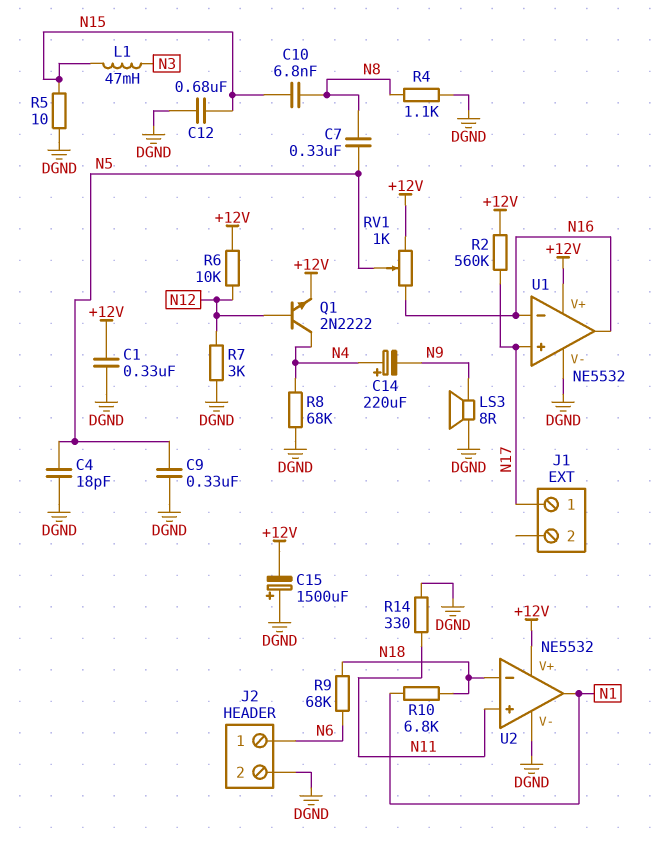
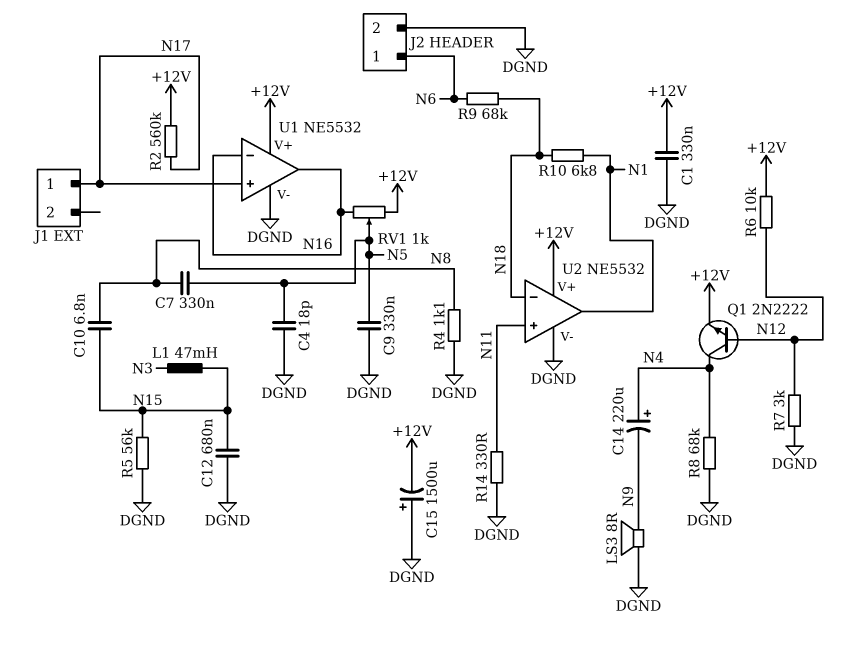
R5: 10 (DGND, N15) -> 56k (DGND, N15)

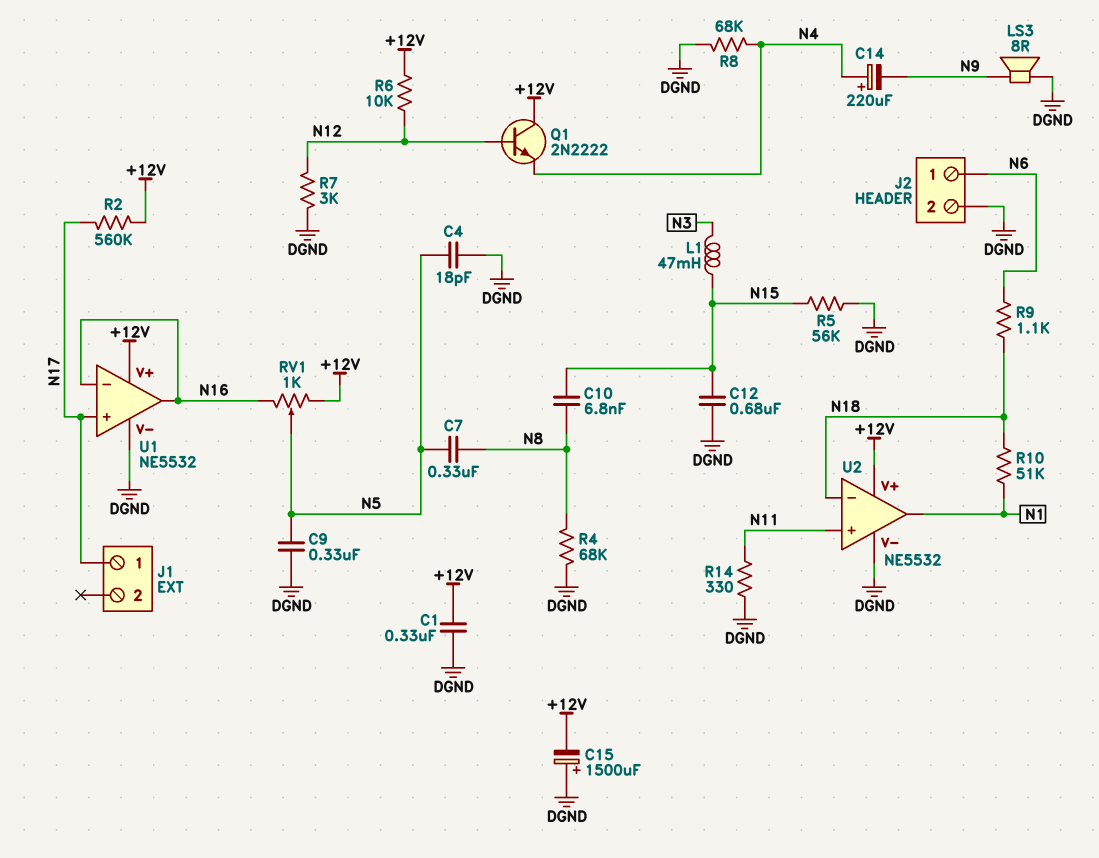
Q1: NPN 2N2222 (B N12, C N4, E +12V) -> NPN 2N2222 (B N12, C +12V, E N4)
R4: 1.1k (DGND, N8) -> 68k (DGND, N8)
R9: 68k (N6, N18) -> 1.1k (N6, N18)
R10: 6.8k (N1, N18) -> 51k (N1, N18)

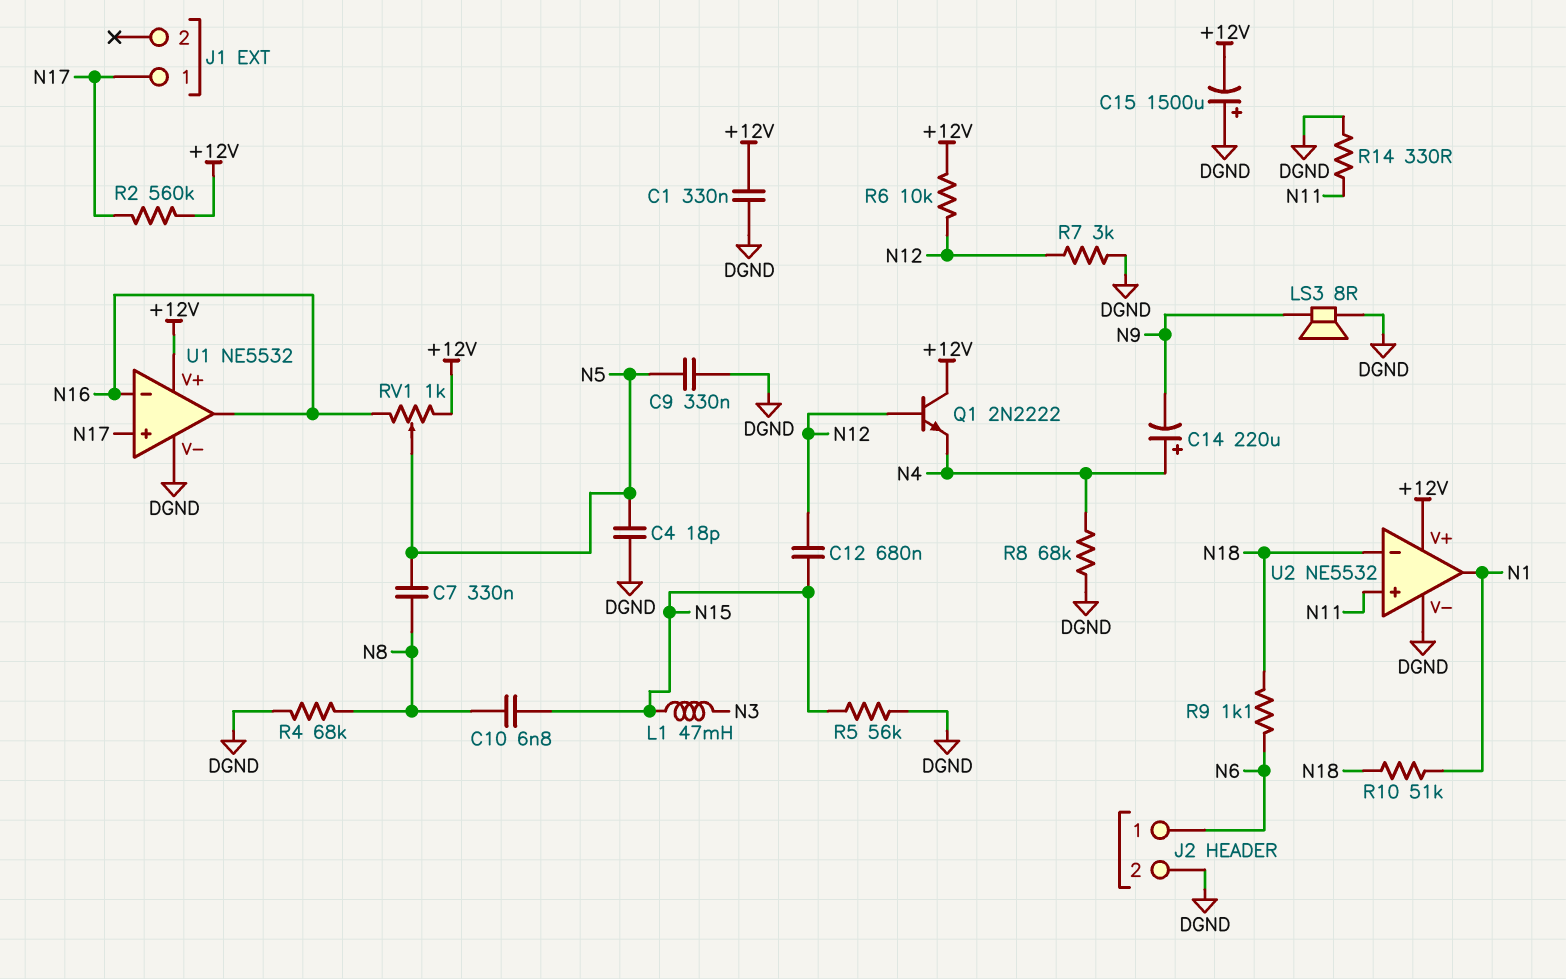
C12: 680nF (DGND, N15) -> 680nF (N12, N15)

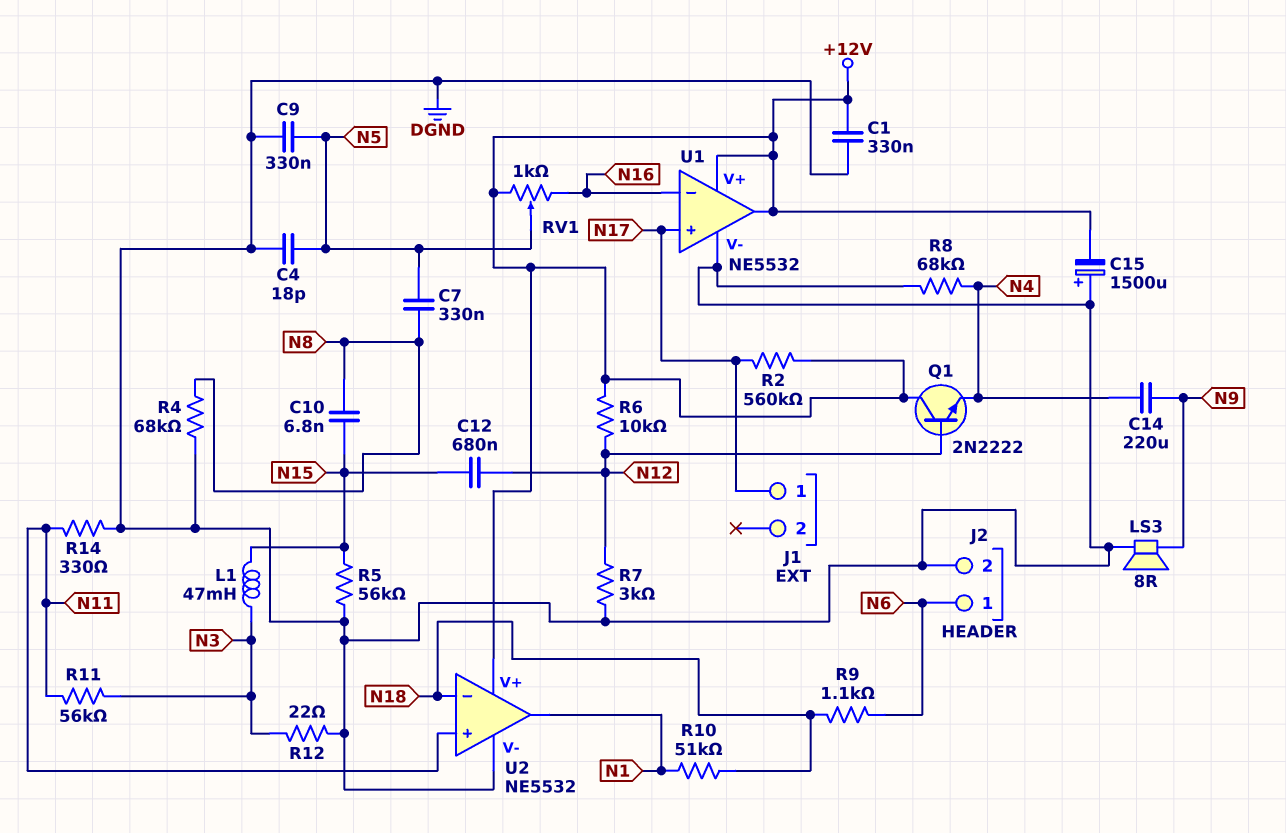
C14: 220uF (plus N4, minus N9) -> 220uF (N4, N9)
R11: none -> 56k (N3, N11)
R12: none -> 22 (DGND, N3)
U1 pin out: N16 -> +12V

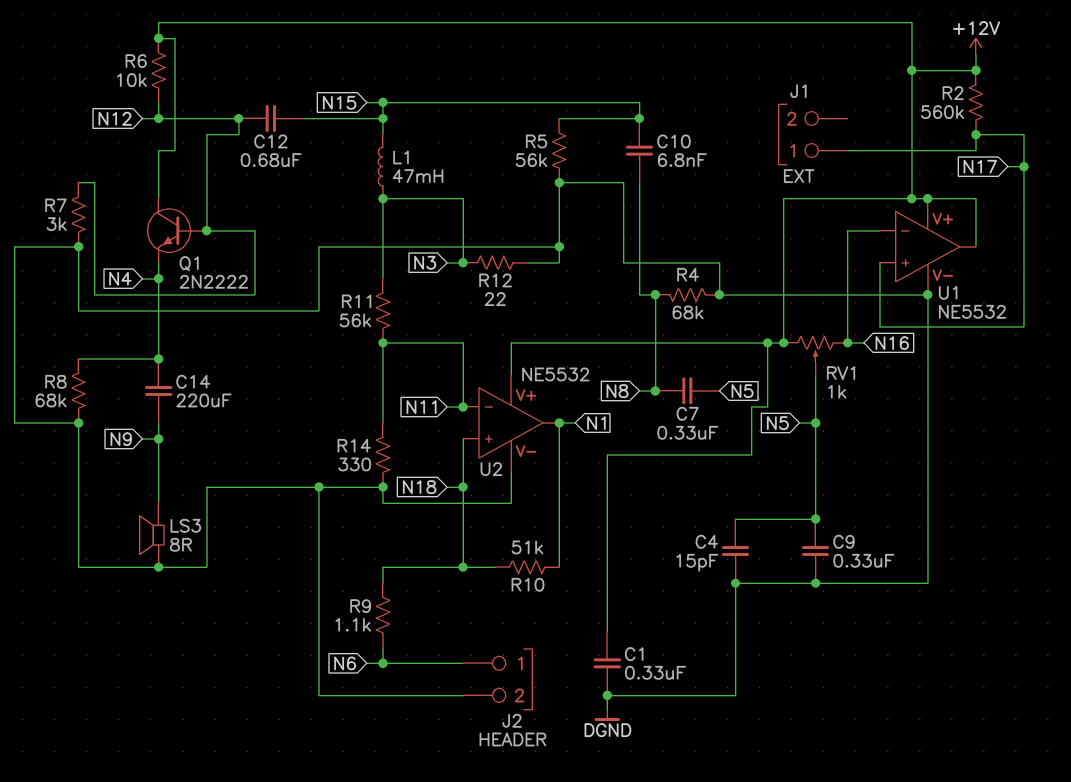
C4: 18pF (DGND, N5) -> 15pF (DGND, N5)
C15: 1500uF (plus DGND, minus +12V) -> none
U2 pin in+: N11 -> N18
U2 pin in-: N18 -> N11

